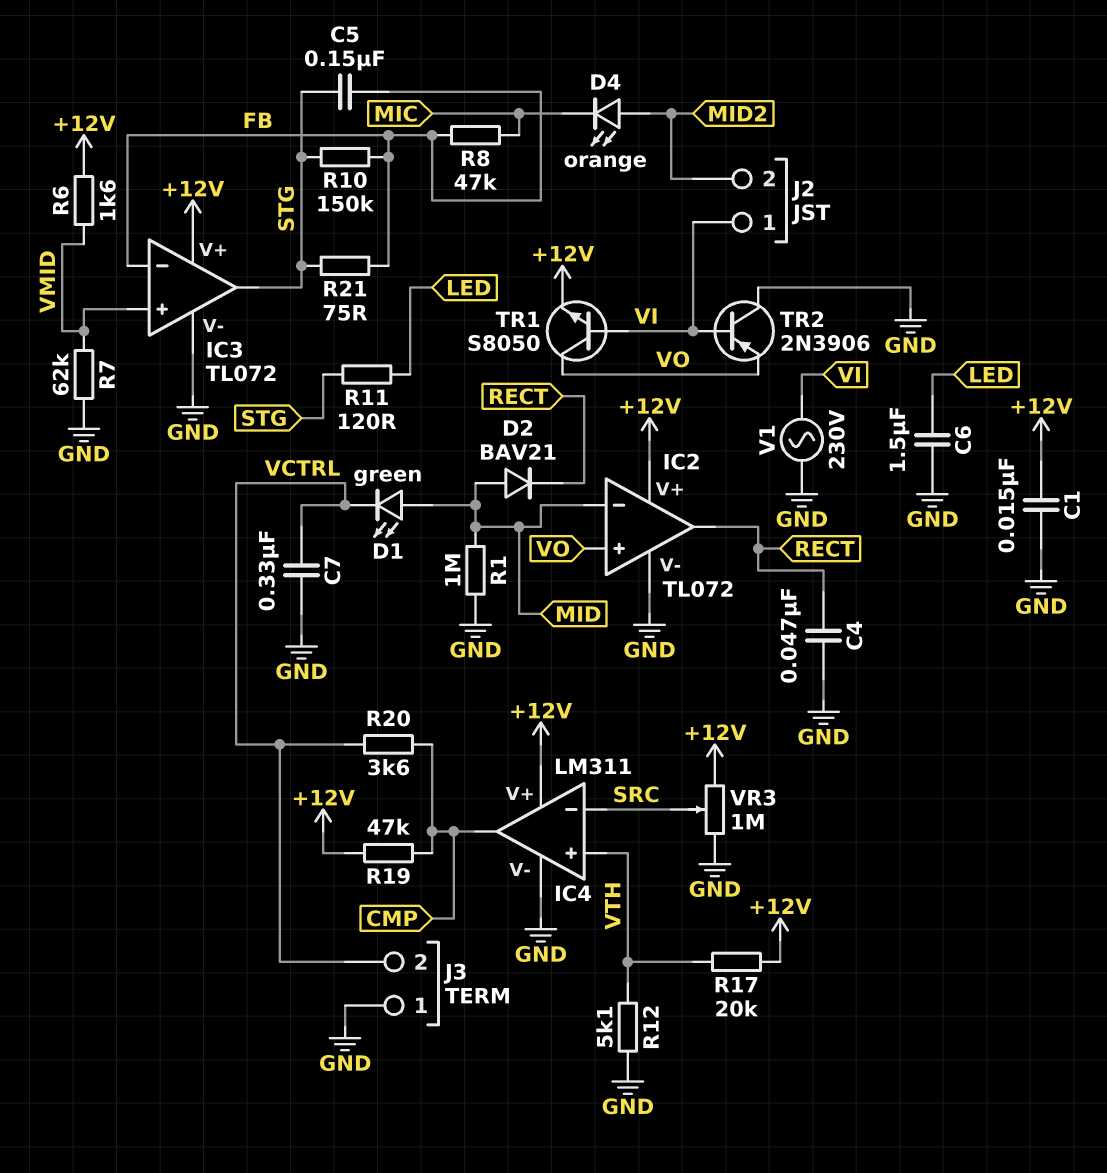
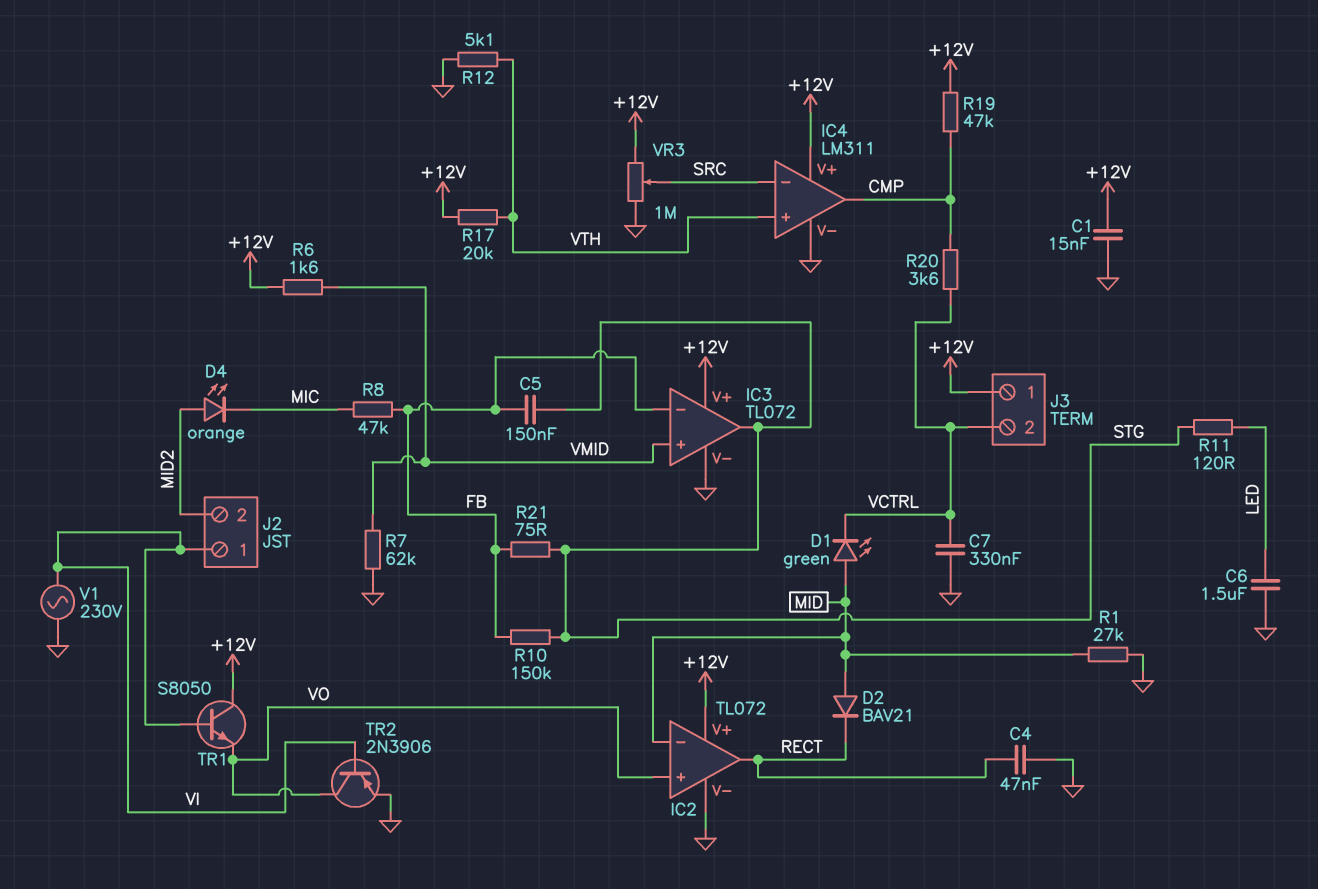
J3 pin 1: GND -> +12V
R1: 1M (GND, MID) -> 27k (GND, MID)
TR1: NPN S8050 (B VI, C VO, E +12V) -> NPN S8050 (B VI, C +12V, E VO)
TR2: PNP 2N3906 (B VI, C GND, E VO) -> PNP 2N3906 (B VI, C VO, E GND)

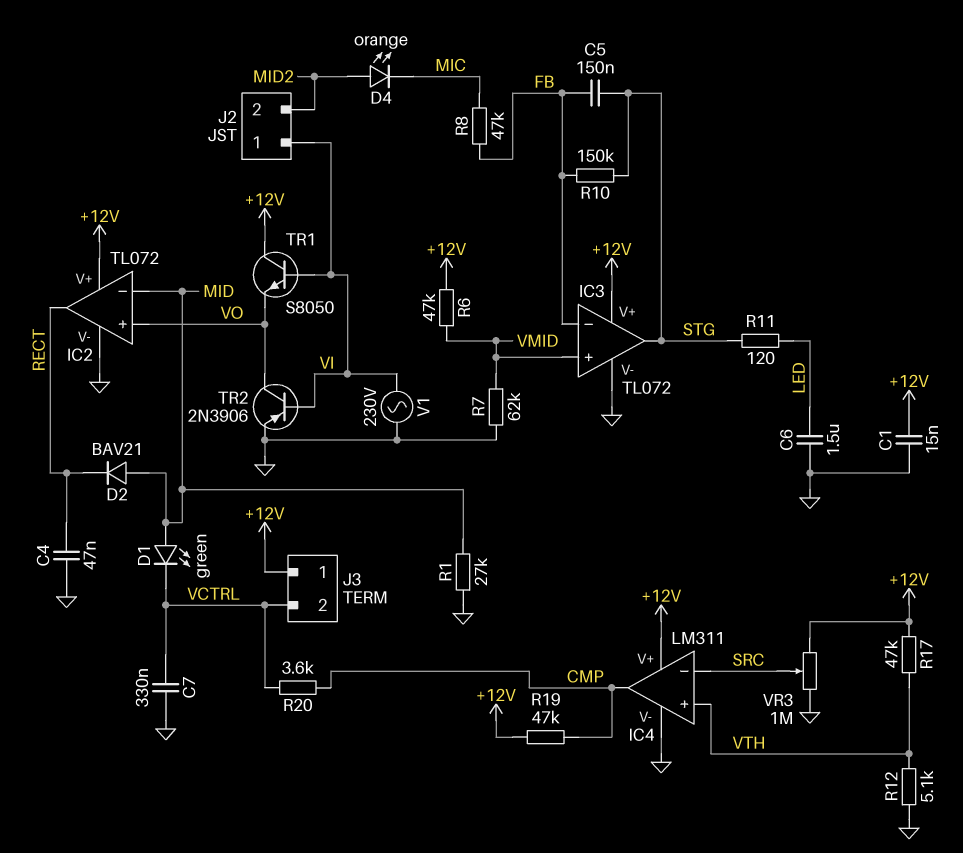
R6: 1.6k (+12V, VMID) -> 47k (+12V, VMID)
R17: 20k (+12V, VTH) -> 47k (+12V, VTH)
R21: 75 (FB, STG) -> none

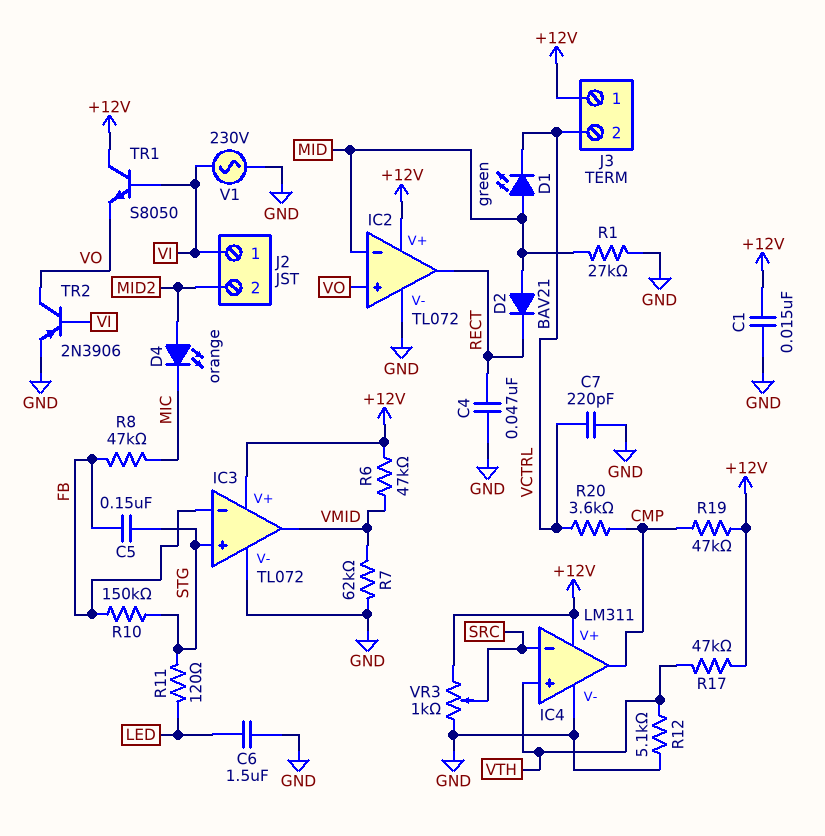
C7: 330nF (GND, VCTRL) -> 220pF (GND, VCTRL)
IC3 pin in+: VMID -> STG
IC3 pin out: STG -> VMID
VR3: 1M (+12V, GND, wiper SRC) -> 1k (+12V, GND, wiper SRC)

